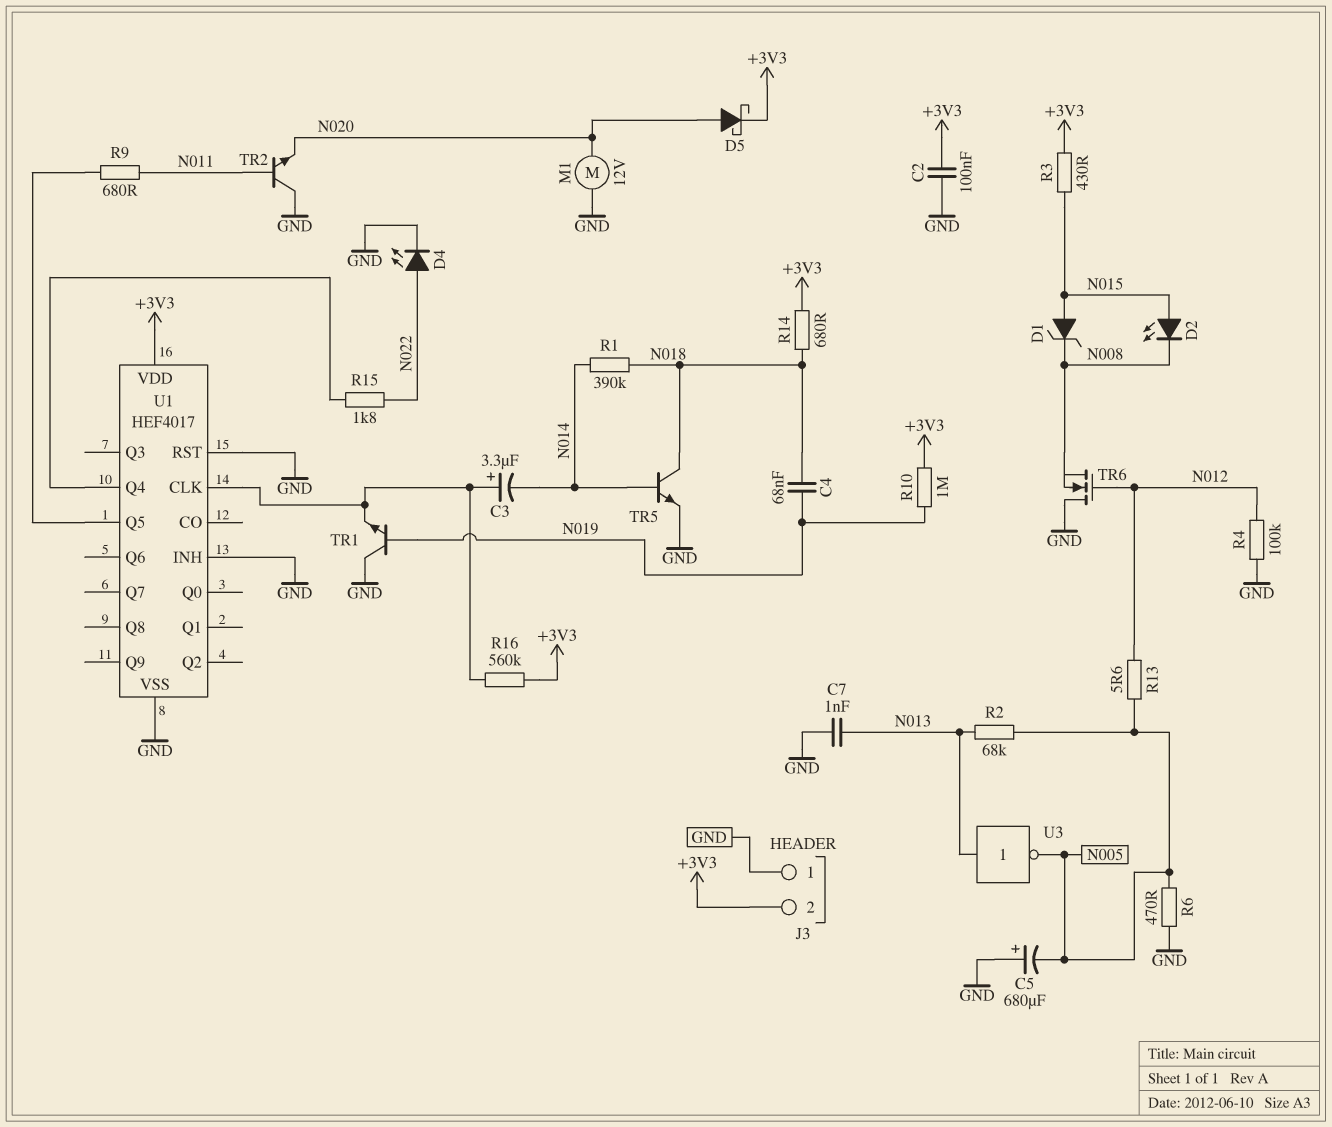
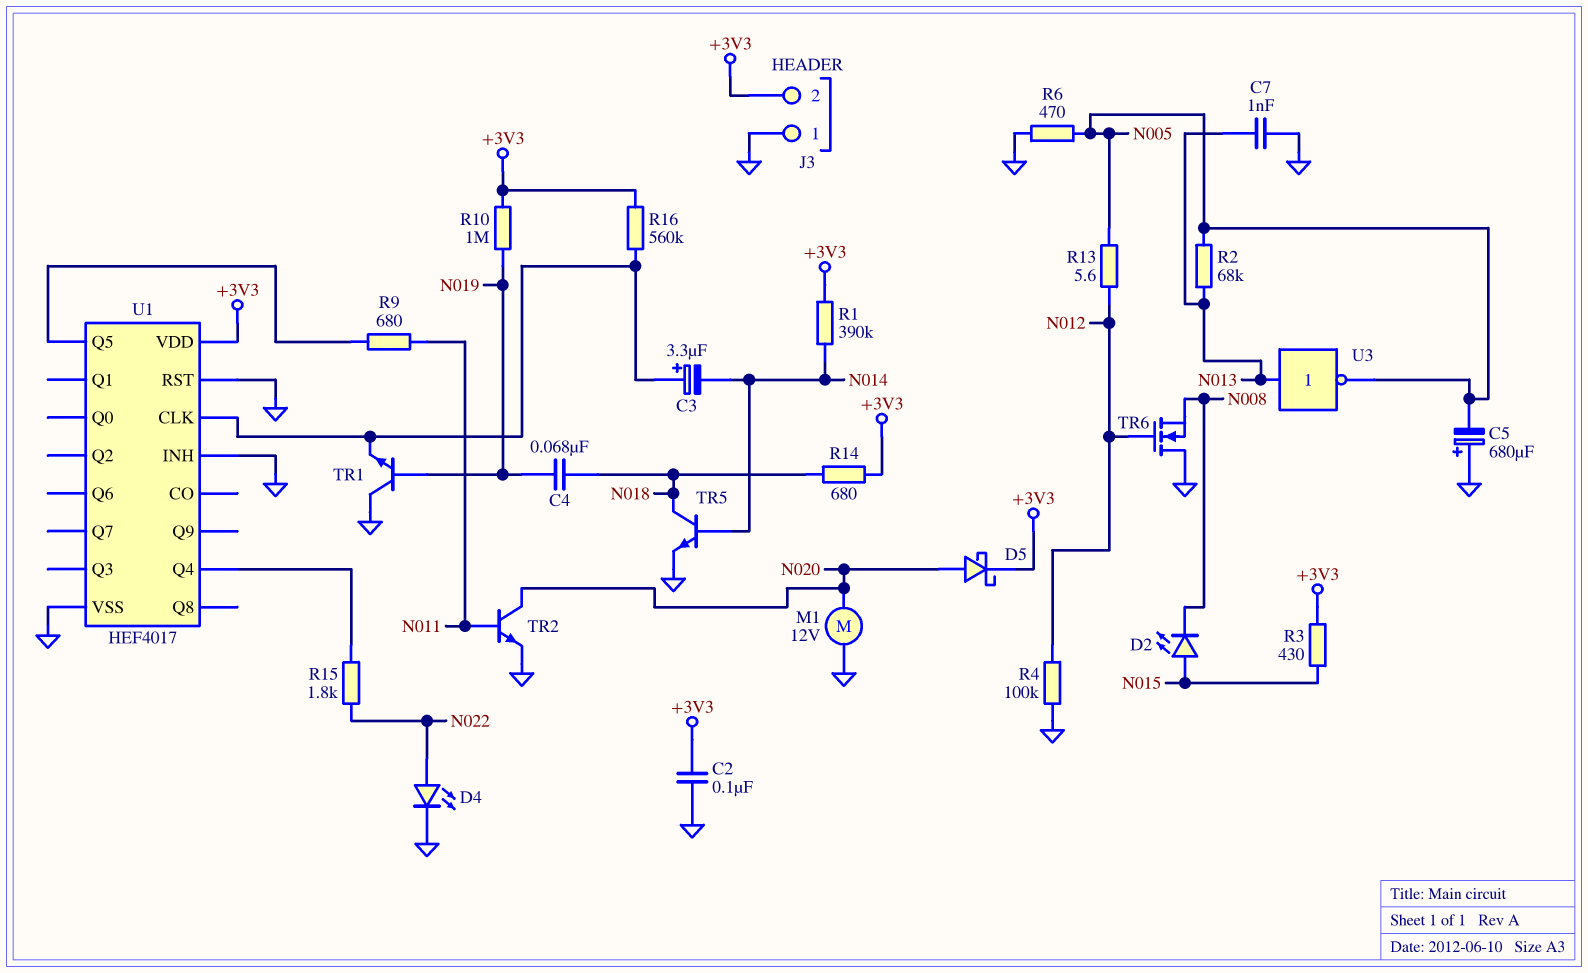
D1: zener (A N015, K N008) -> none
R1: 390k (N014, N018) -> 390k (+3V3, N014)
TR2: NPN (B N011, C GND, E N020) -> NPN (B N011, C N020, E GND)

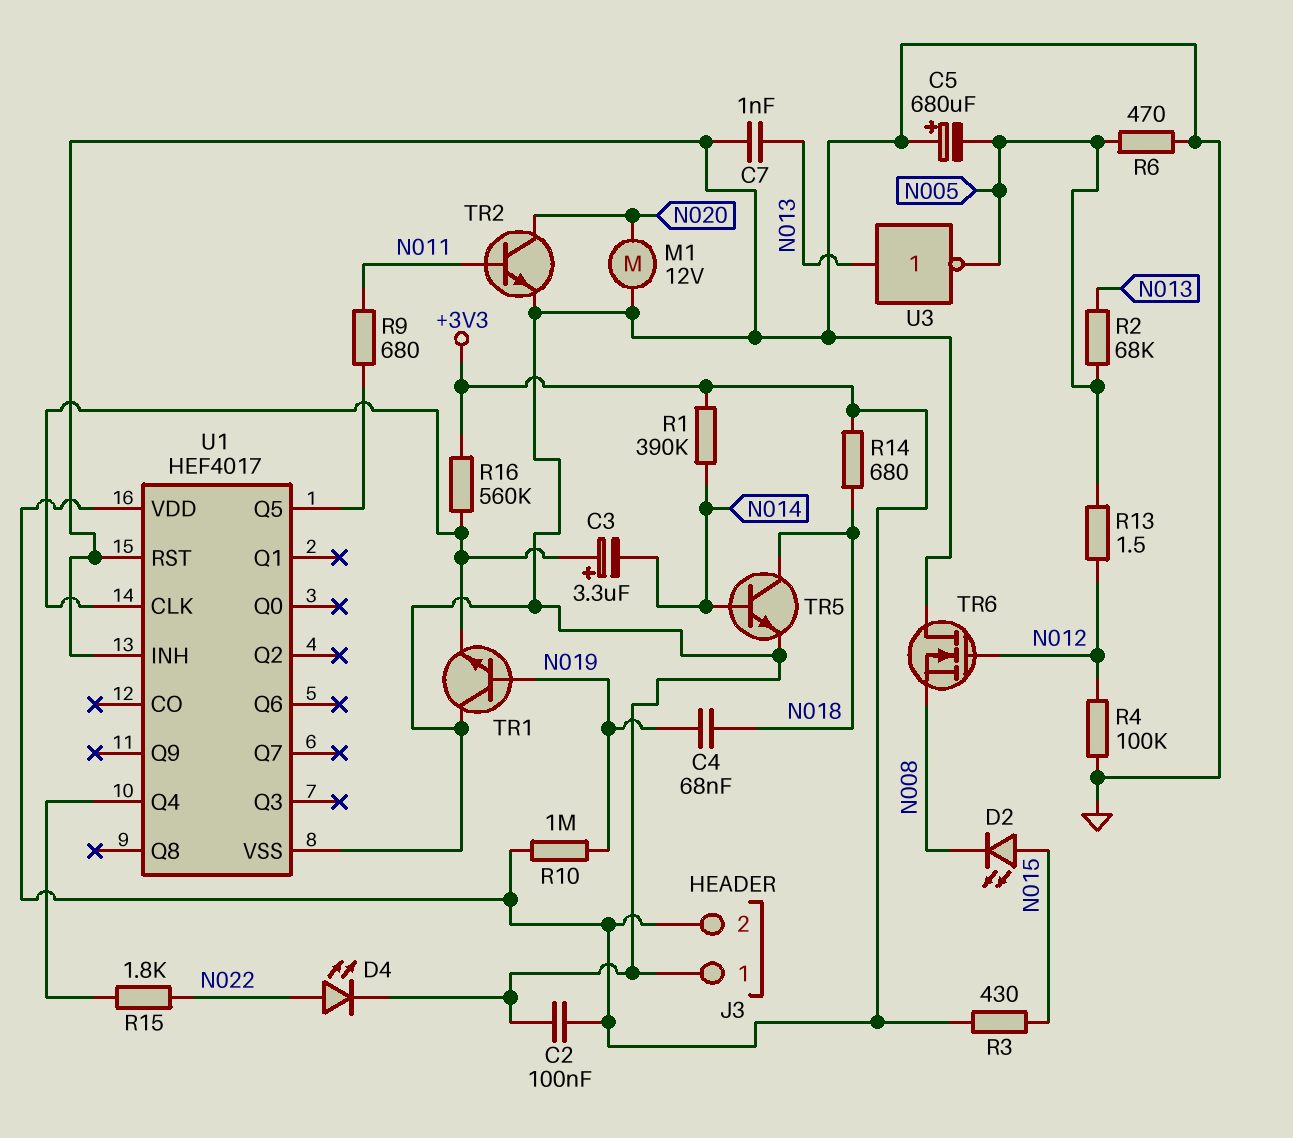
D5: schottky (A N020, K +3V3) -> none
R13: 5.6 (N005, N012) -> 1.5 (N005, N012)

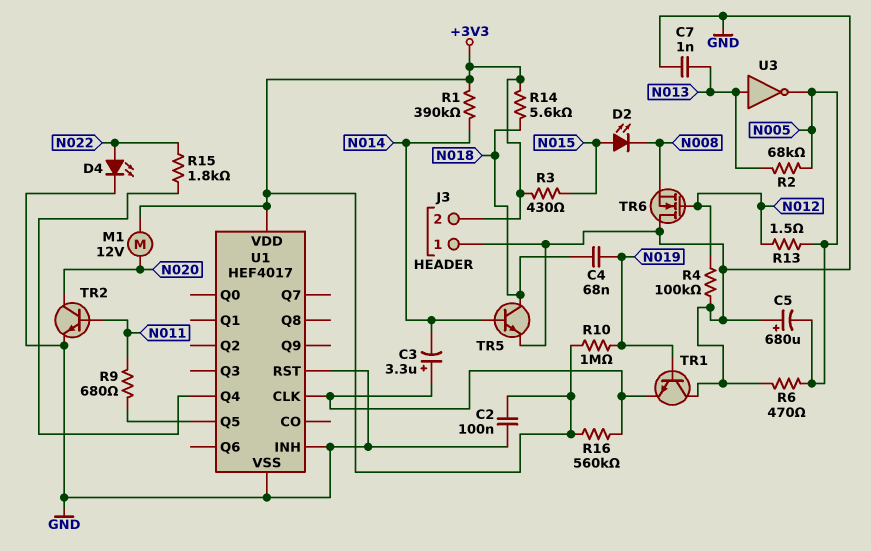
M1: motor 12V (GND, N020) -> motor 12V (+3V3, N020)
R14: 680 (+3V3, N018) -> 5.6k (+3V3, N018)

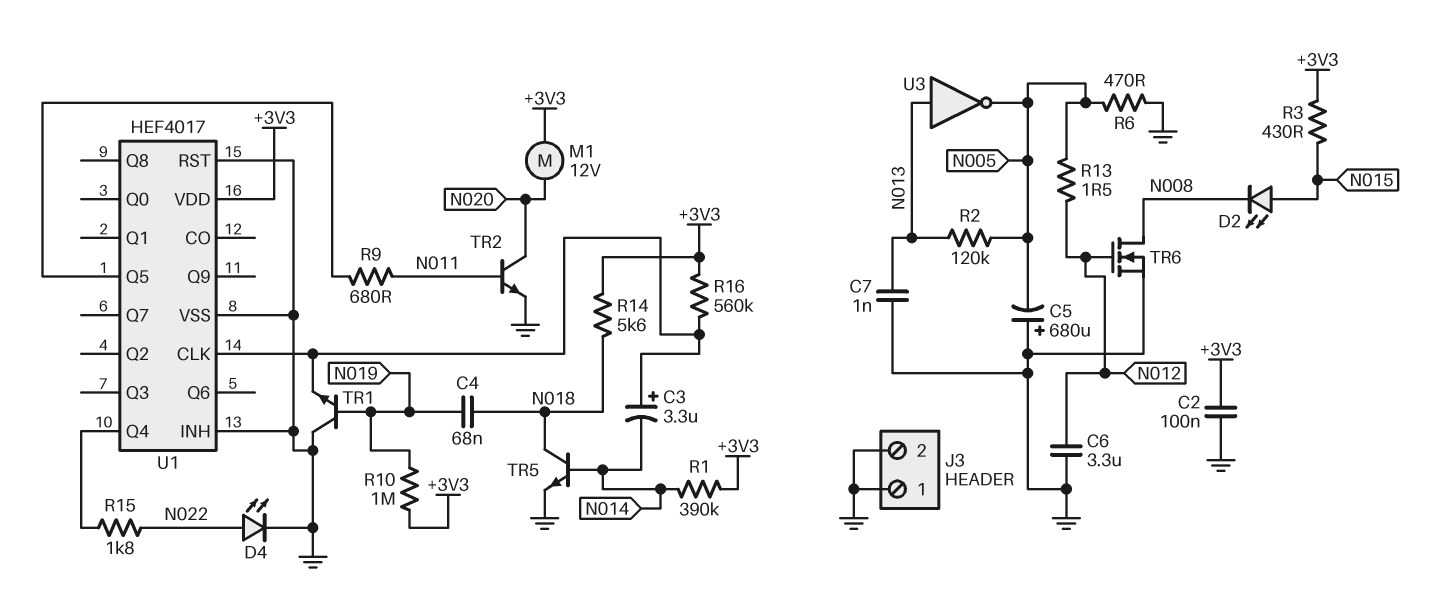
C6: none -> 3.3uF (GND, N012)
J3 pin 2: +3V3 -> GND
R2: 68k (N005, N013) -> 120k (N005, N013)
R4: 100k (GND, N012) -> none
TR6: NMOS (G N012, D GND, S N008) -> NMOS (G N012, D N008, S GND)

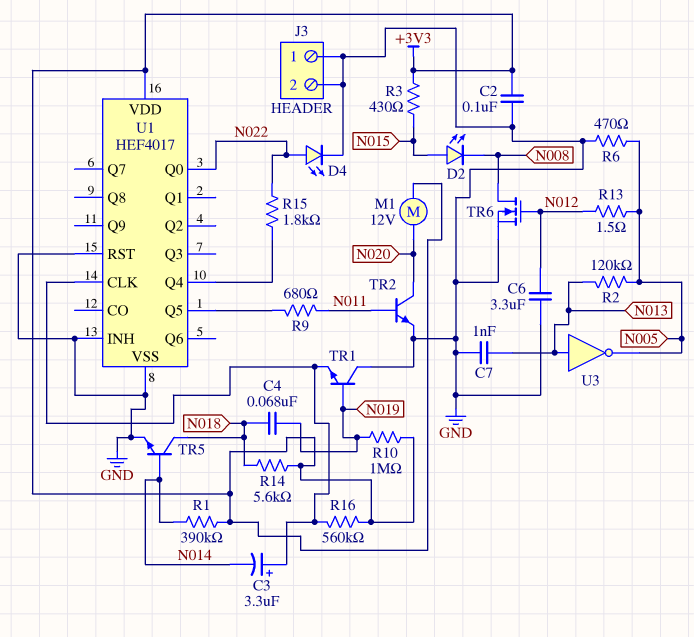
C5: 680uF (plus GND, minus N005) -> none
U1 pin Q0: none -> N022

